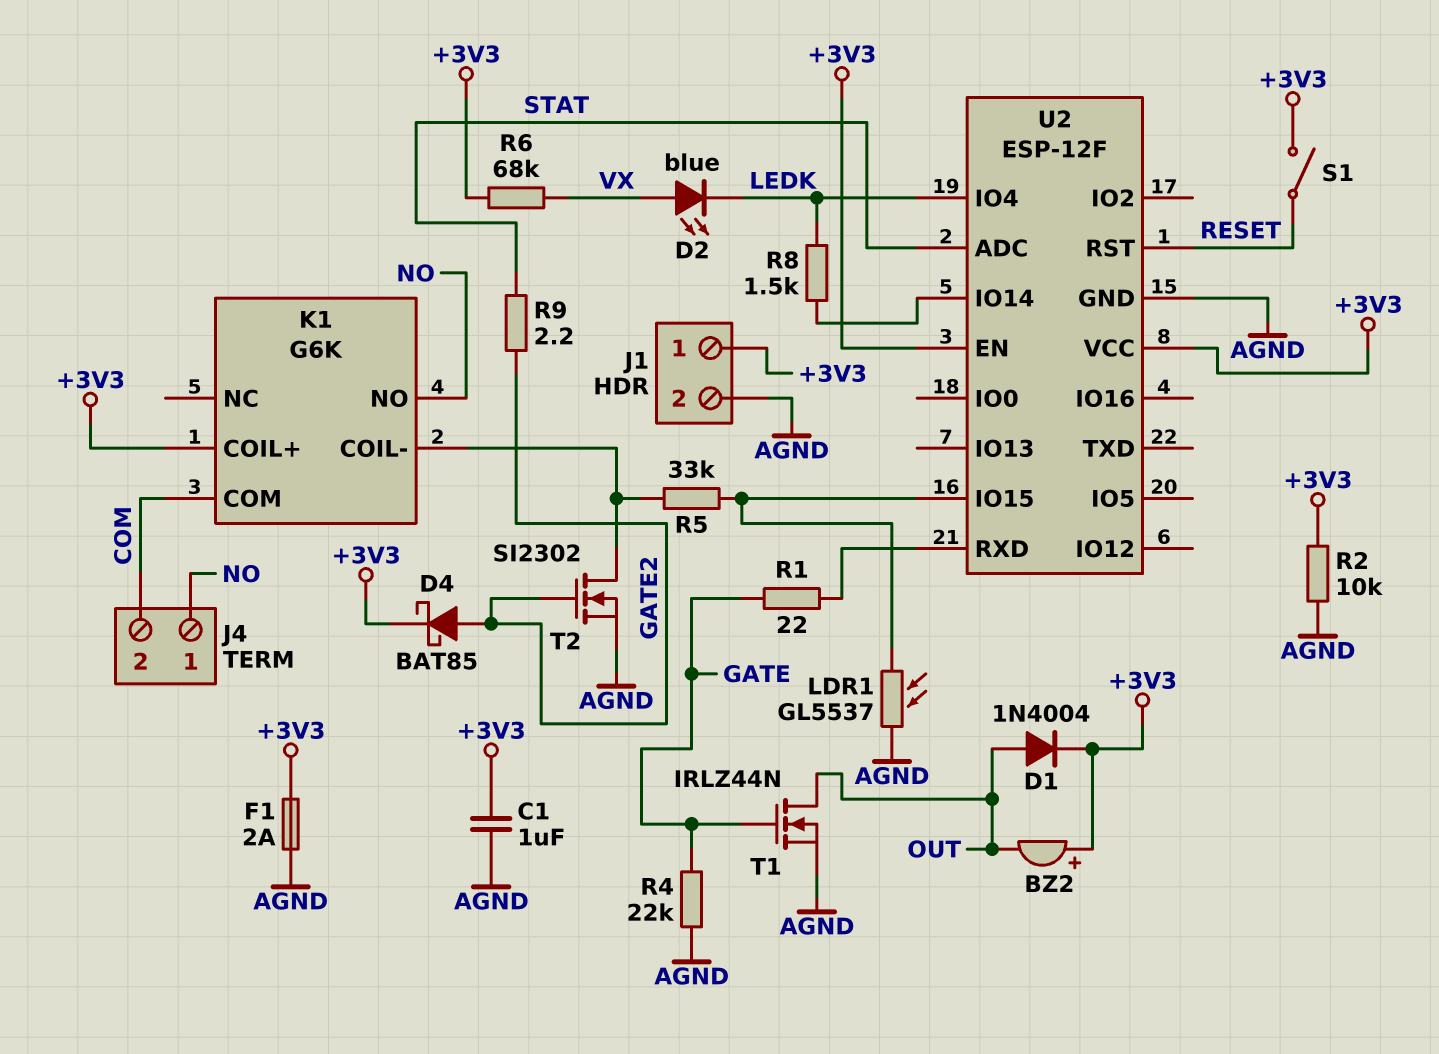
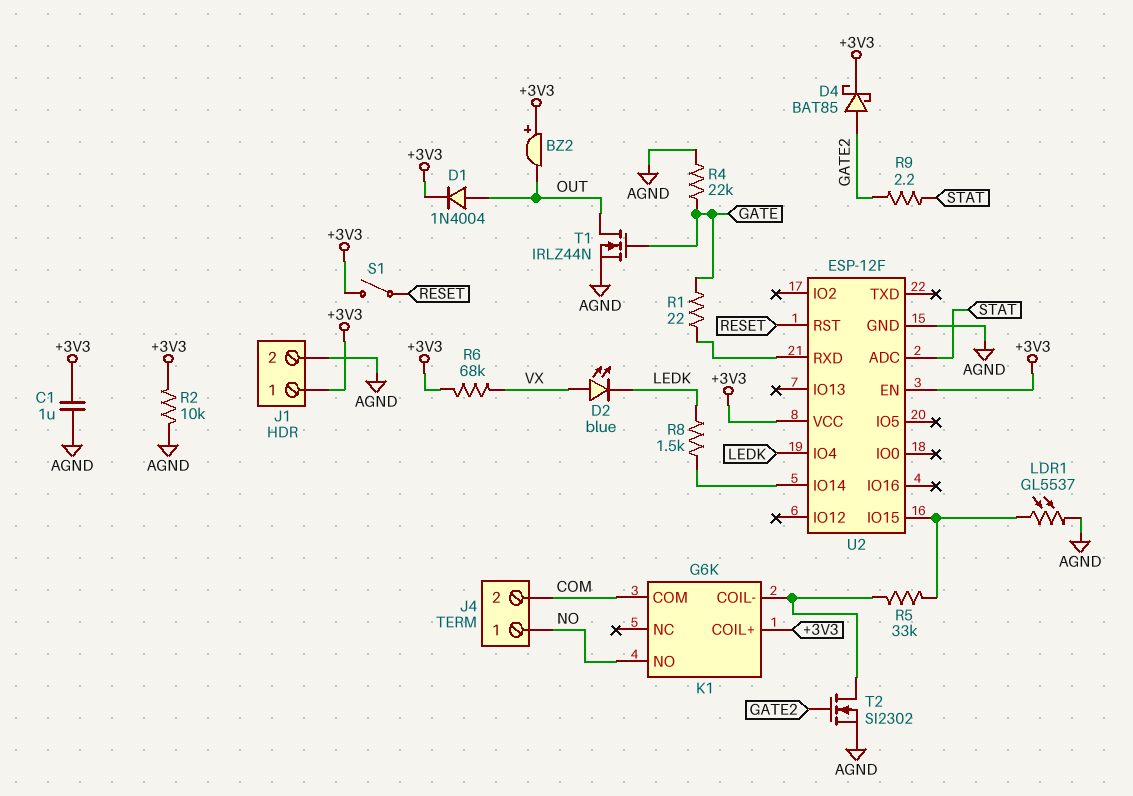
F1: 2A (+3V3, AGND) -> none

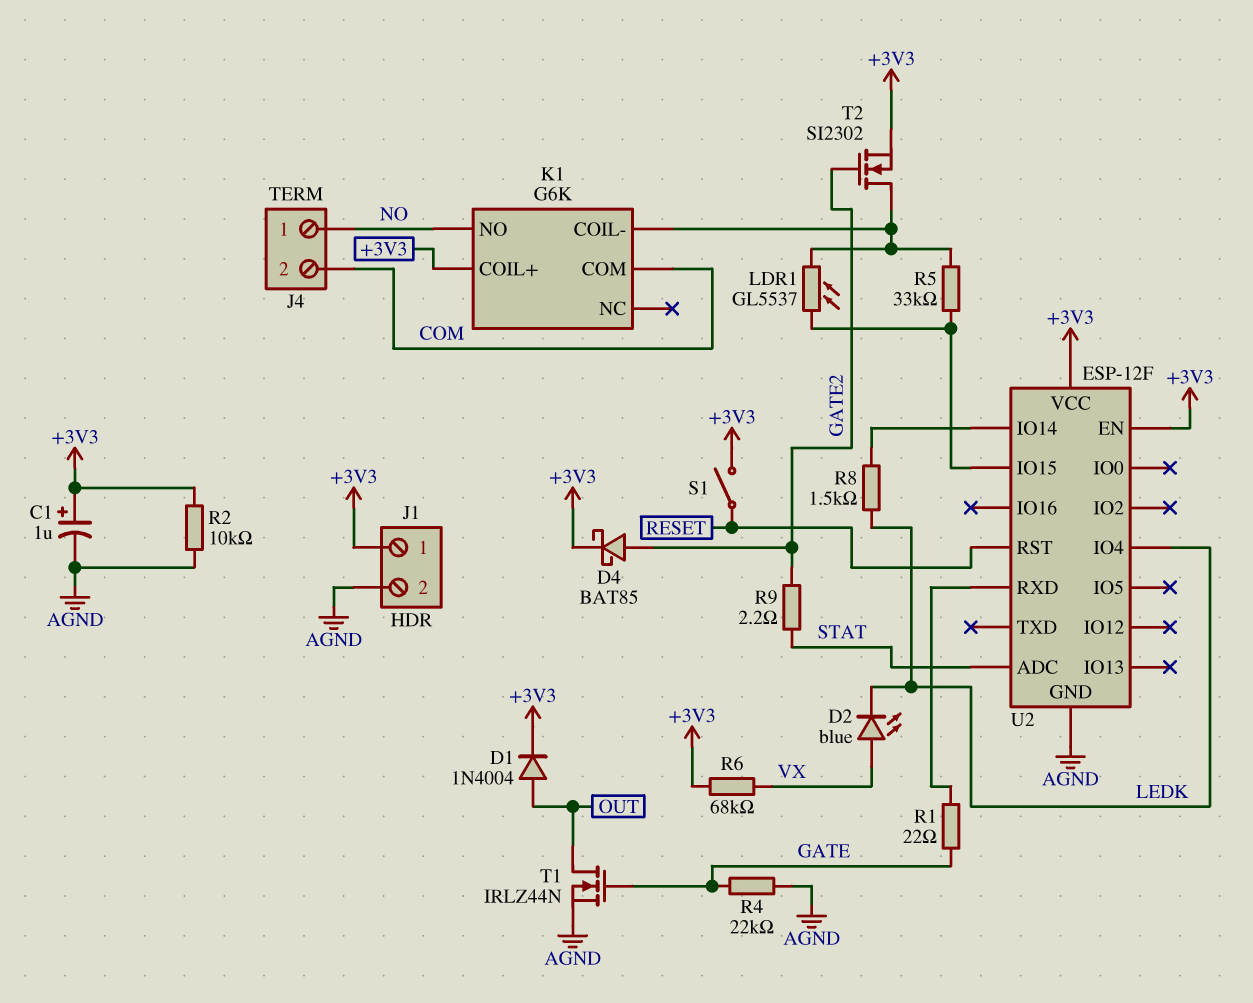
BZ2: buzzer (plus +3V3, minus OUT) -> none
C1: 1uF (+3V3, AGND) -> 1uF (plus +3V3, minus AGND)
LDR1: GL5537 (AGND, U2/IO15) -> GL5537 (K1/COIL-, U2/IO15)
T2: NMOS SI2302 (G GATE2, D K1/COIL-, S AGND) -> NMOS SI2302 (G GATE2, D K1/COIL-, S +3V3)

